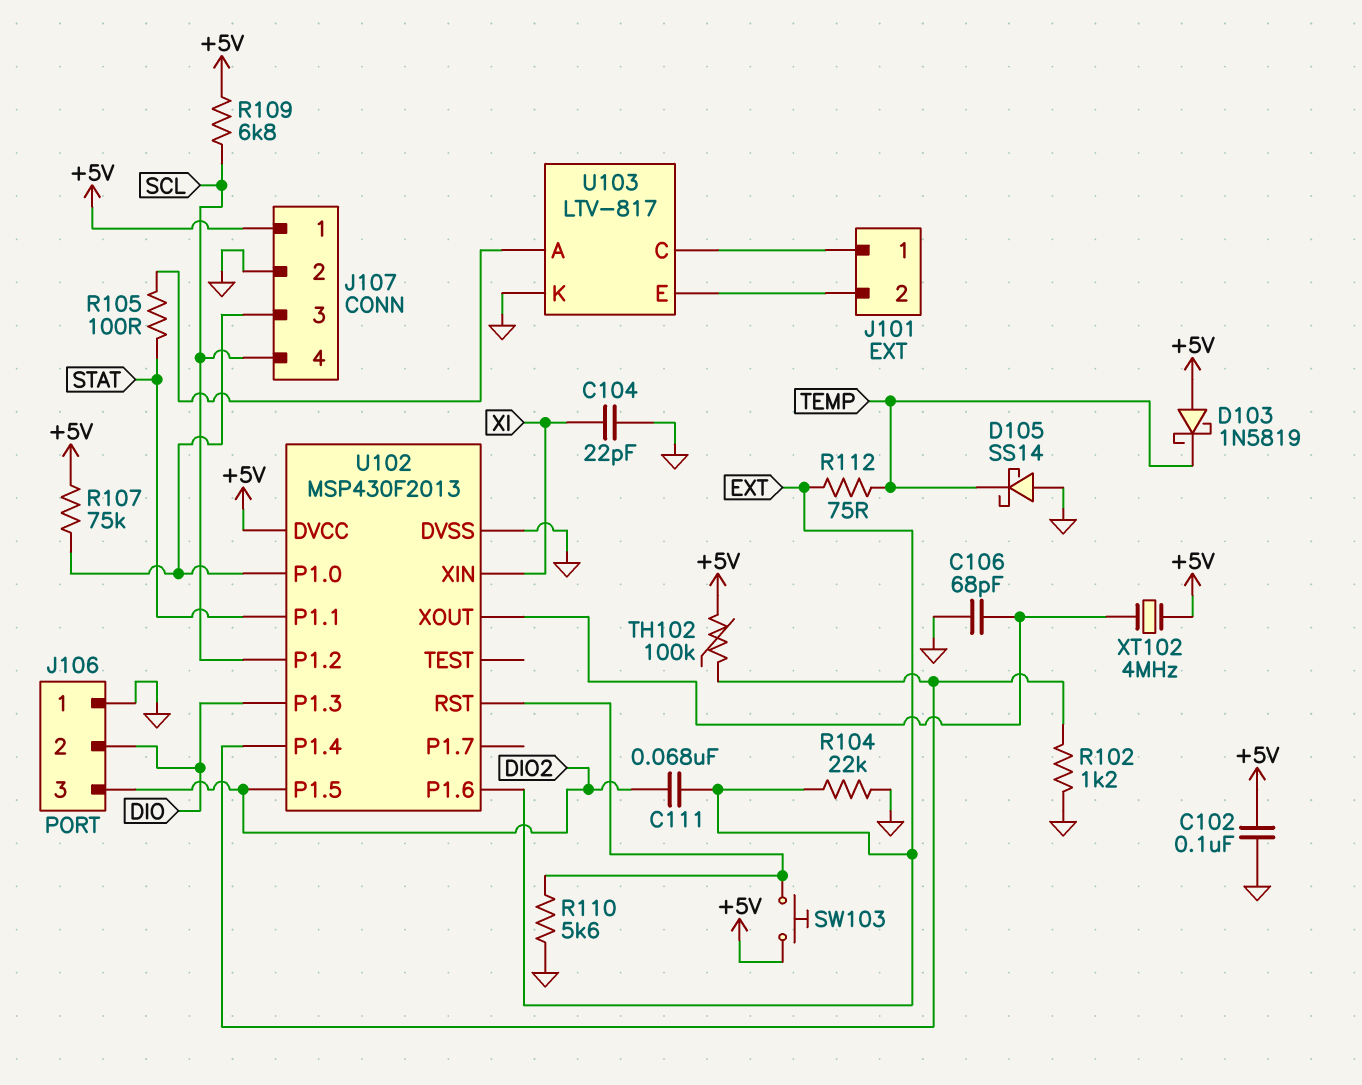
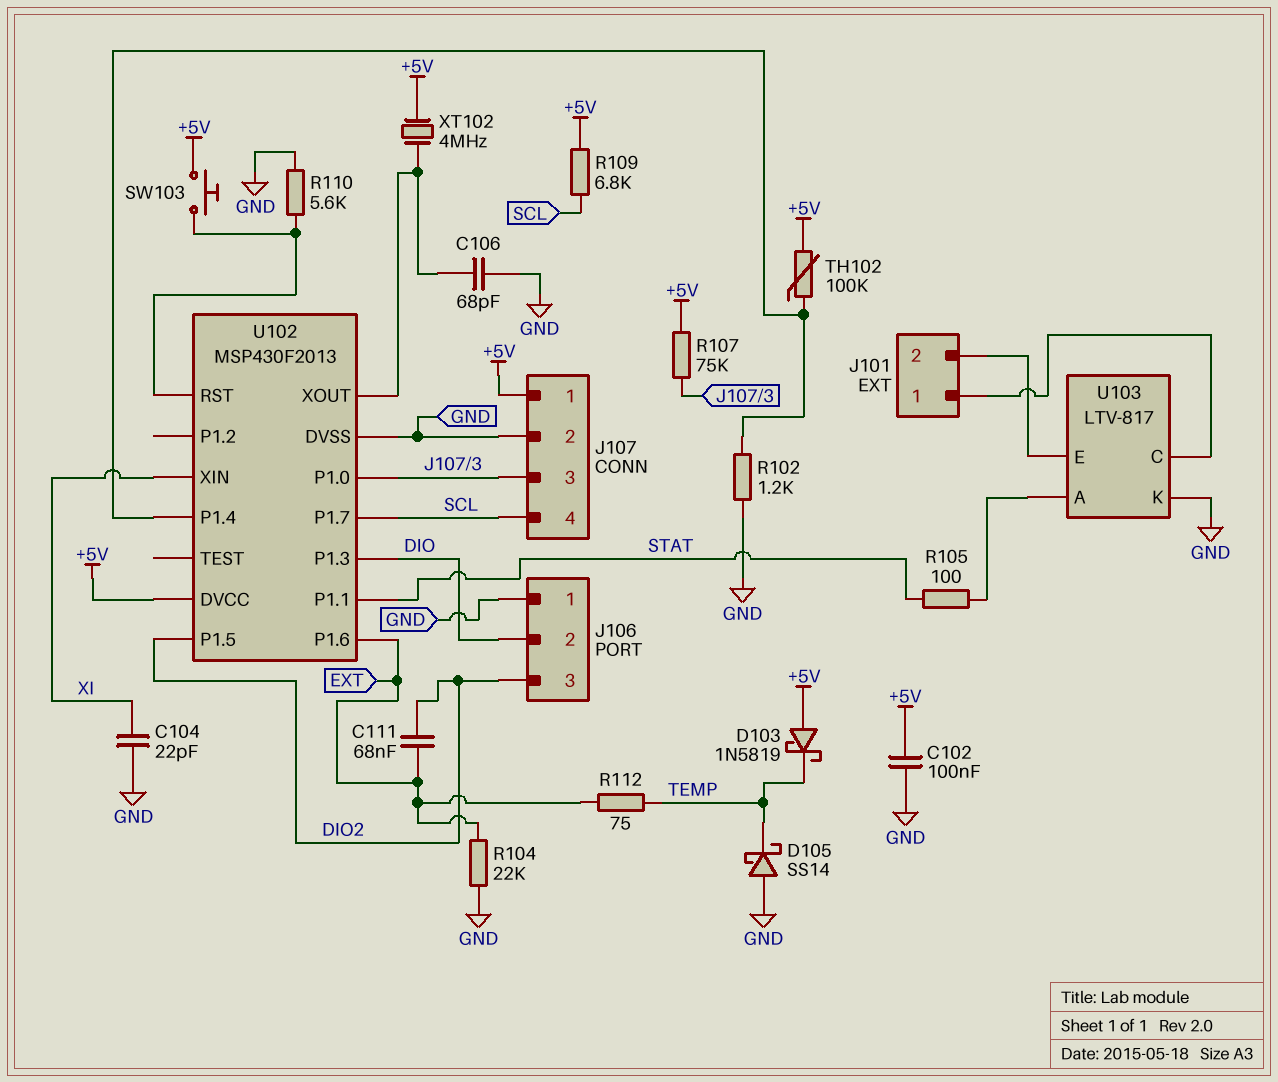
U102 pin P1.2: SCL -> none
U102 pin P1.7: none -> SCL

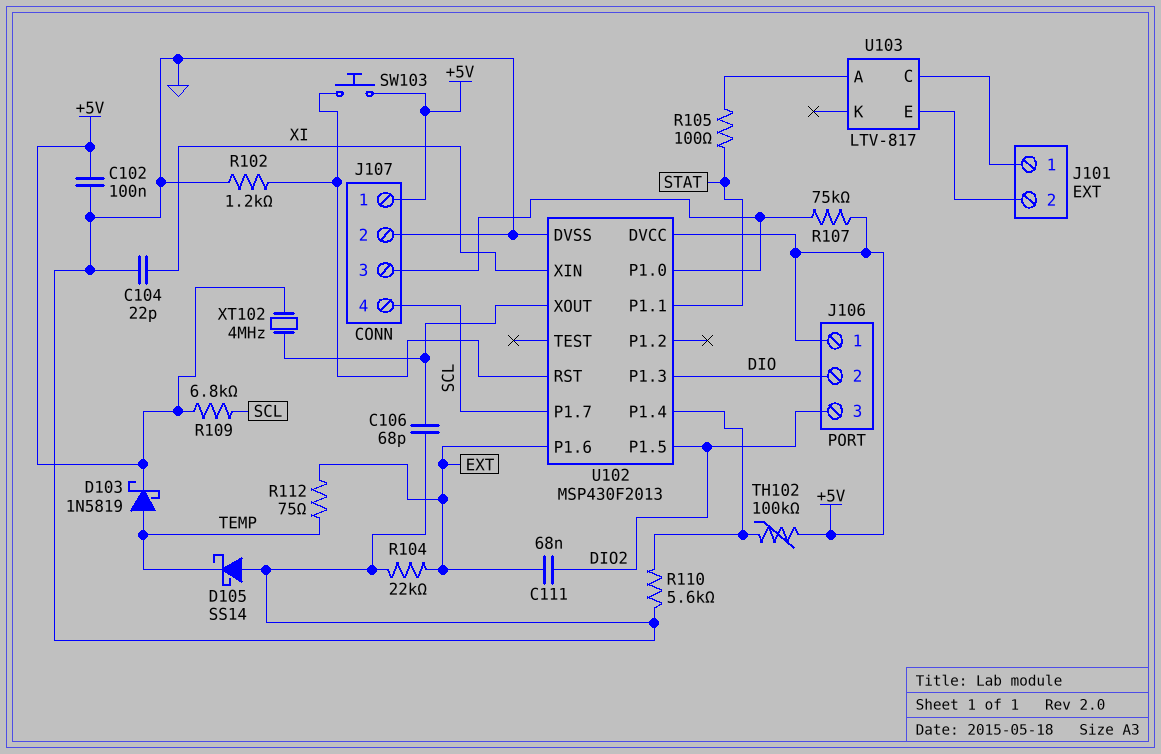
D103: schottky 1N5819 (A +5V, K TEMP) -> schottky 1N5819 (A TEMP, K +5V)
J106 pin 1: GND -> +5V
R102: 1.2k (GND, U102/P1.4) -> 1.2k (GND, U102/RST)
R110: 5.6k (GND, U102/RST) -> 5.6k (GND, U102/P1.4)
U103 pin K: GND -> none

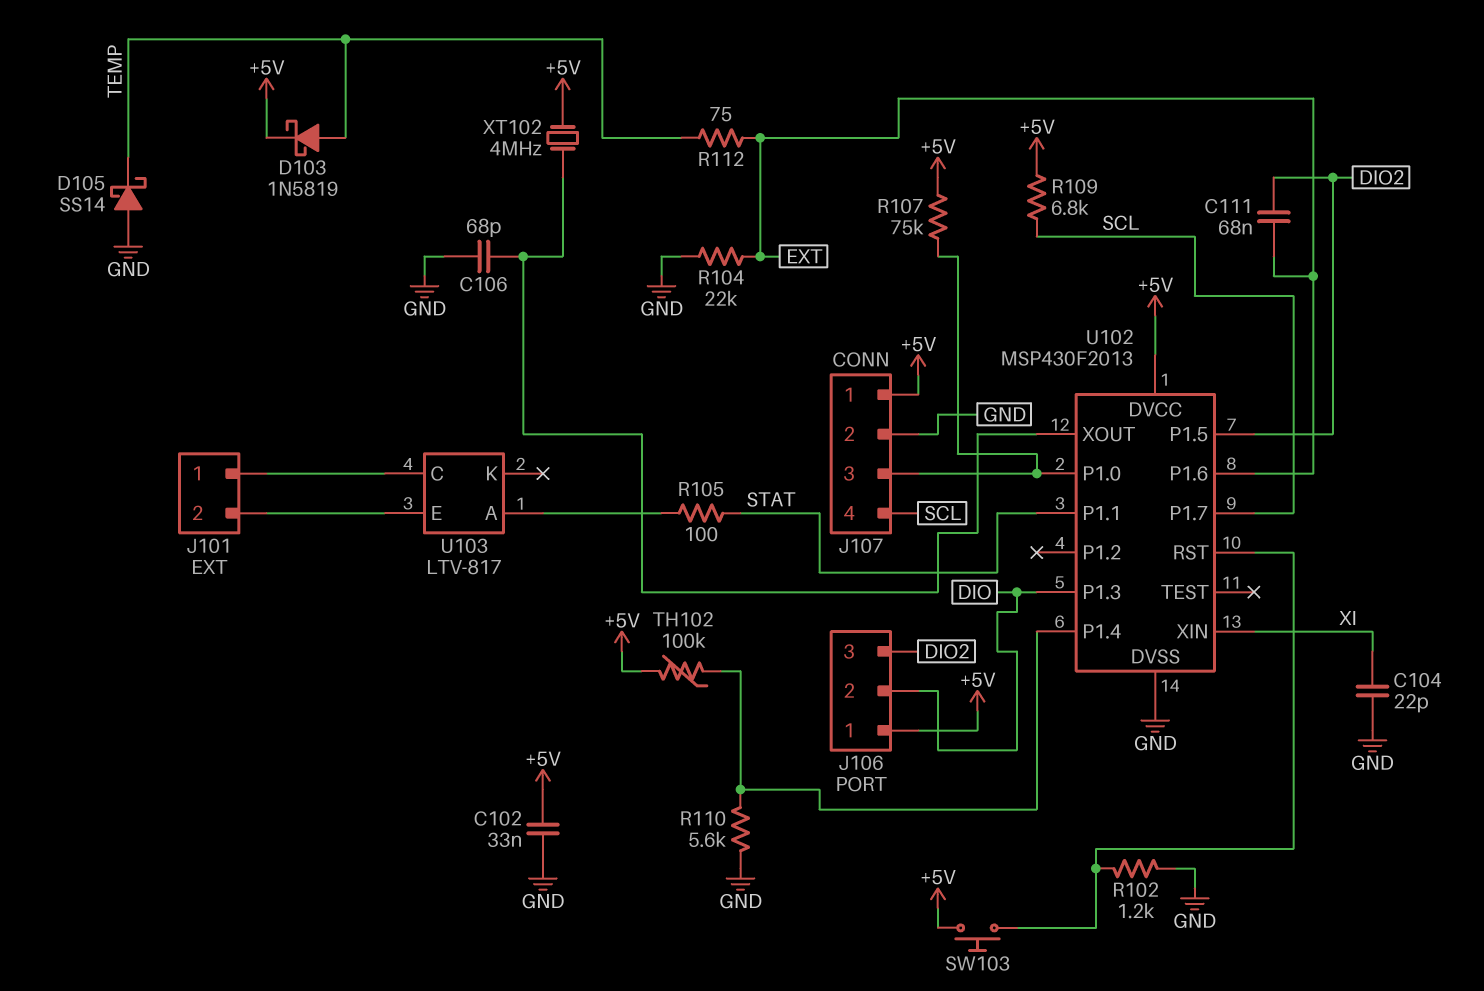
C102: 100nF (+5V, GND) -> 33nF (+5V, GND)

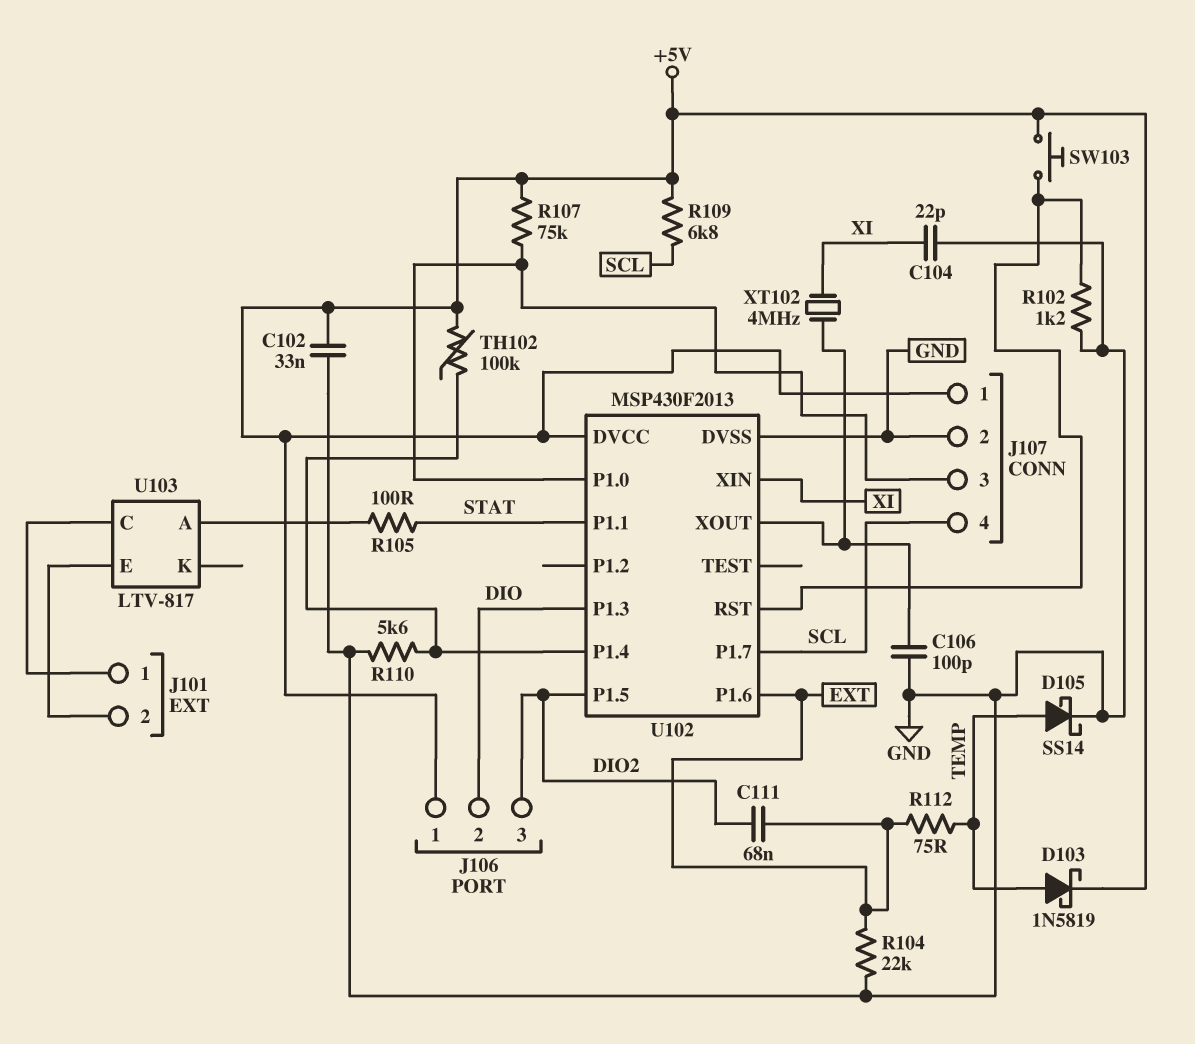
C106: 68pF (GND, U102/XOUT) -> 100pF (GND, U102/XOUT)
D105: schottky SS14 (A GND, K TEMP) -> schottky SS14 (A TEMP, K GND)
XT102: 4MHz (+5V, U102/XOUT) -> 4MHz (U102/XOUT, XI)

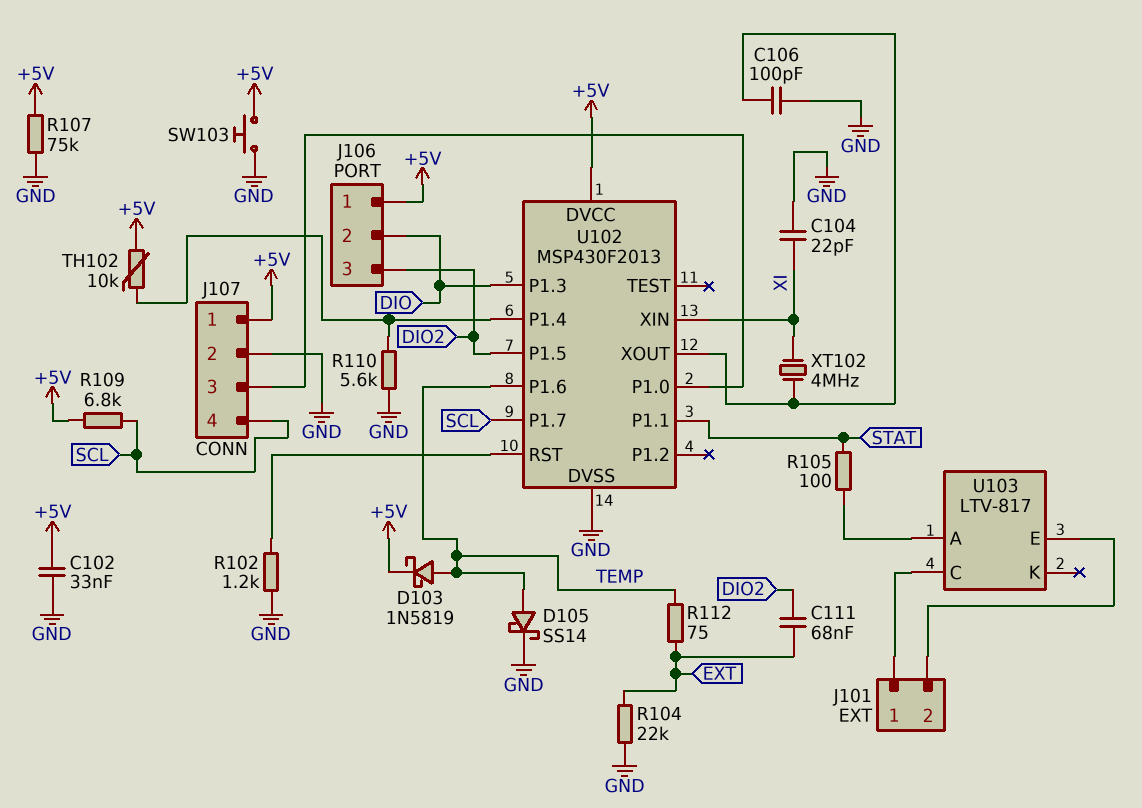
R107: 75k (+5V, J107/3) -> 75k (+5V, GND)
SW103: button (+5V, U102/RST) -> button (+5V, GND)
TH102: 100k (+5V, U102/P1.4) -> 10k (+5V, U102/P1.4)
U102 pin P1.6: EXT -> TEMP

